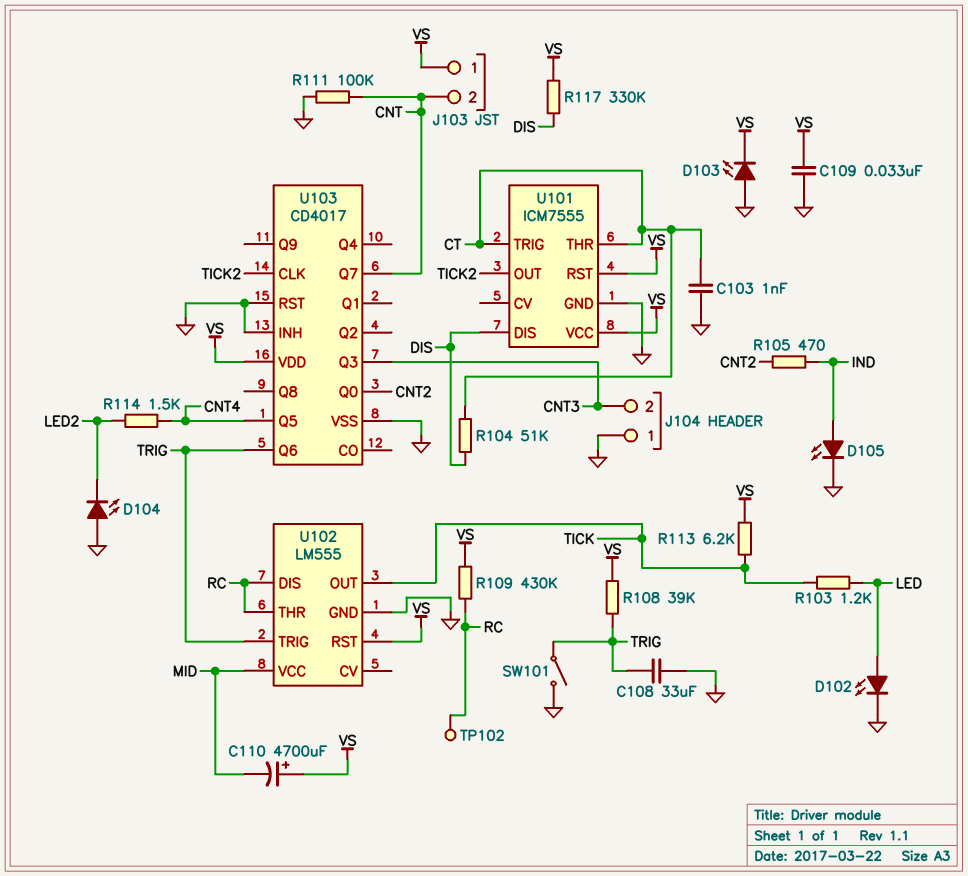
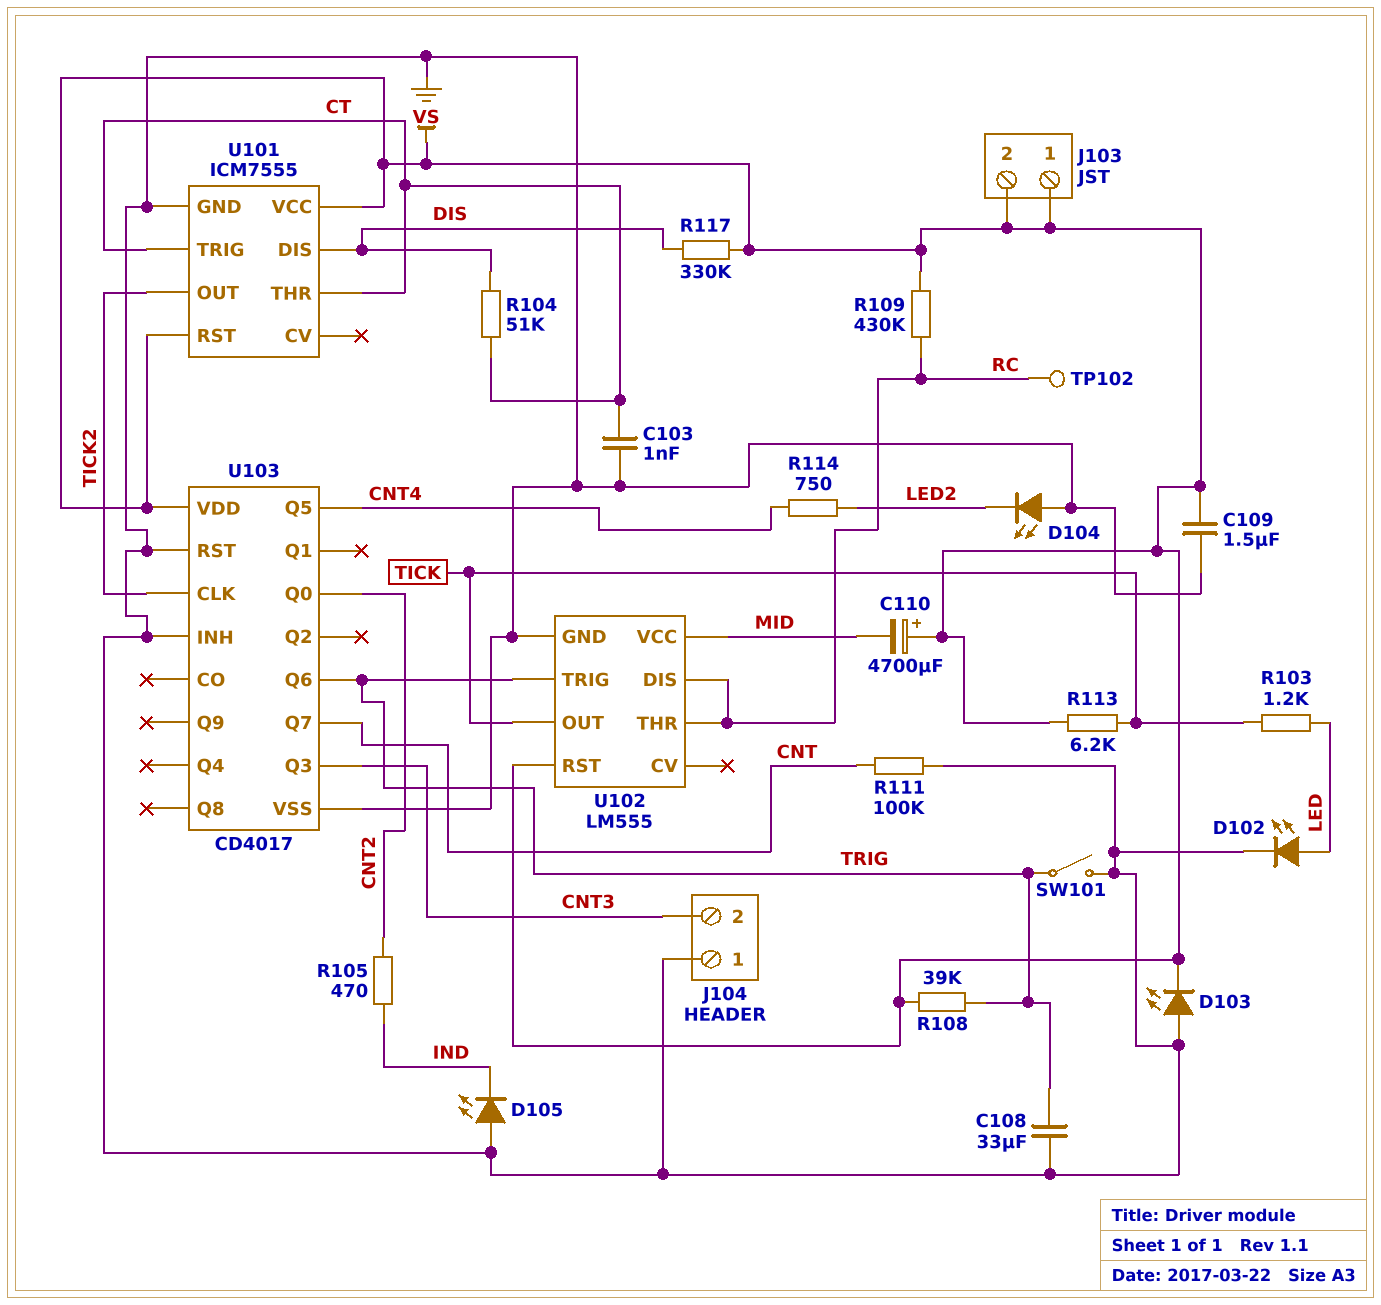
C109: 33nF (GND, VS) -> 1.5uF (GND, VS)
D105: LED (A IND, K GND) -> LED (A GND, K IND)
J103 pin 2: CNT -> VS
R114: 1.5k (CNT4, LED2) -> 750 (CNT4, LED2)

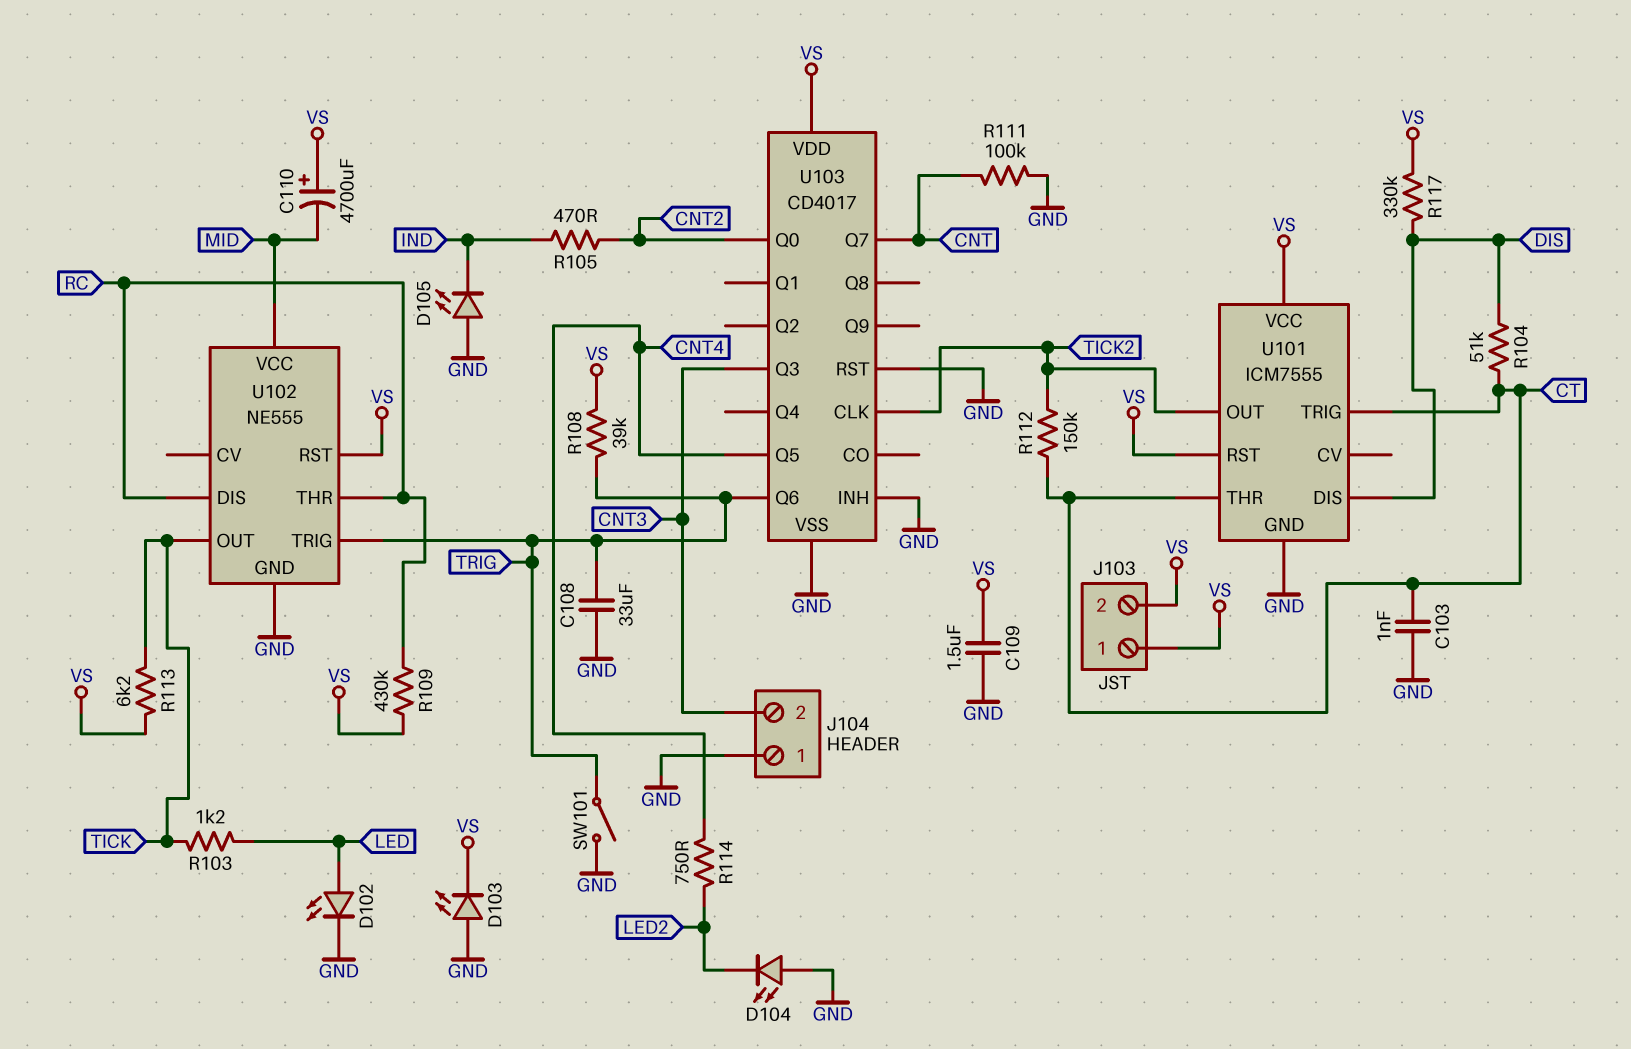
R112: none -> 150k (CT, TICK2)
TP102: test point (RC) -> none
U102: LM555 -> NE555

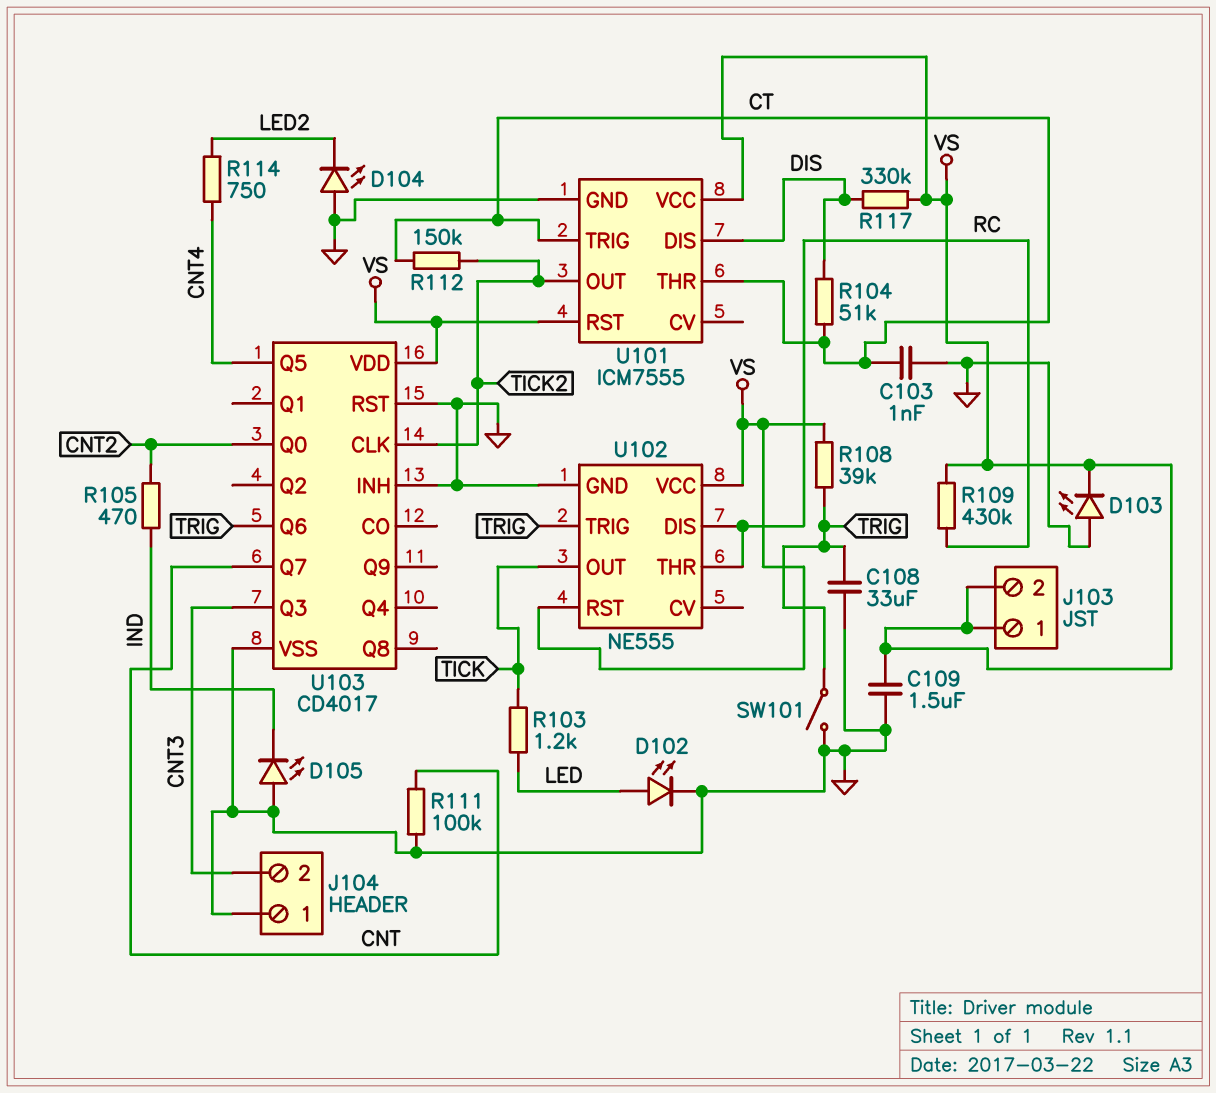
C110: 4700uF (plus VS, minus MID) -> none
R113: 6.2k (TICK, VS) -> none
U102 pin VCC: MID -> VS

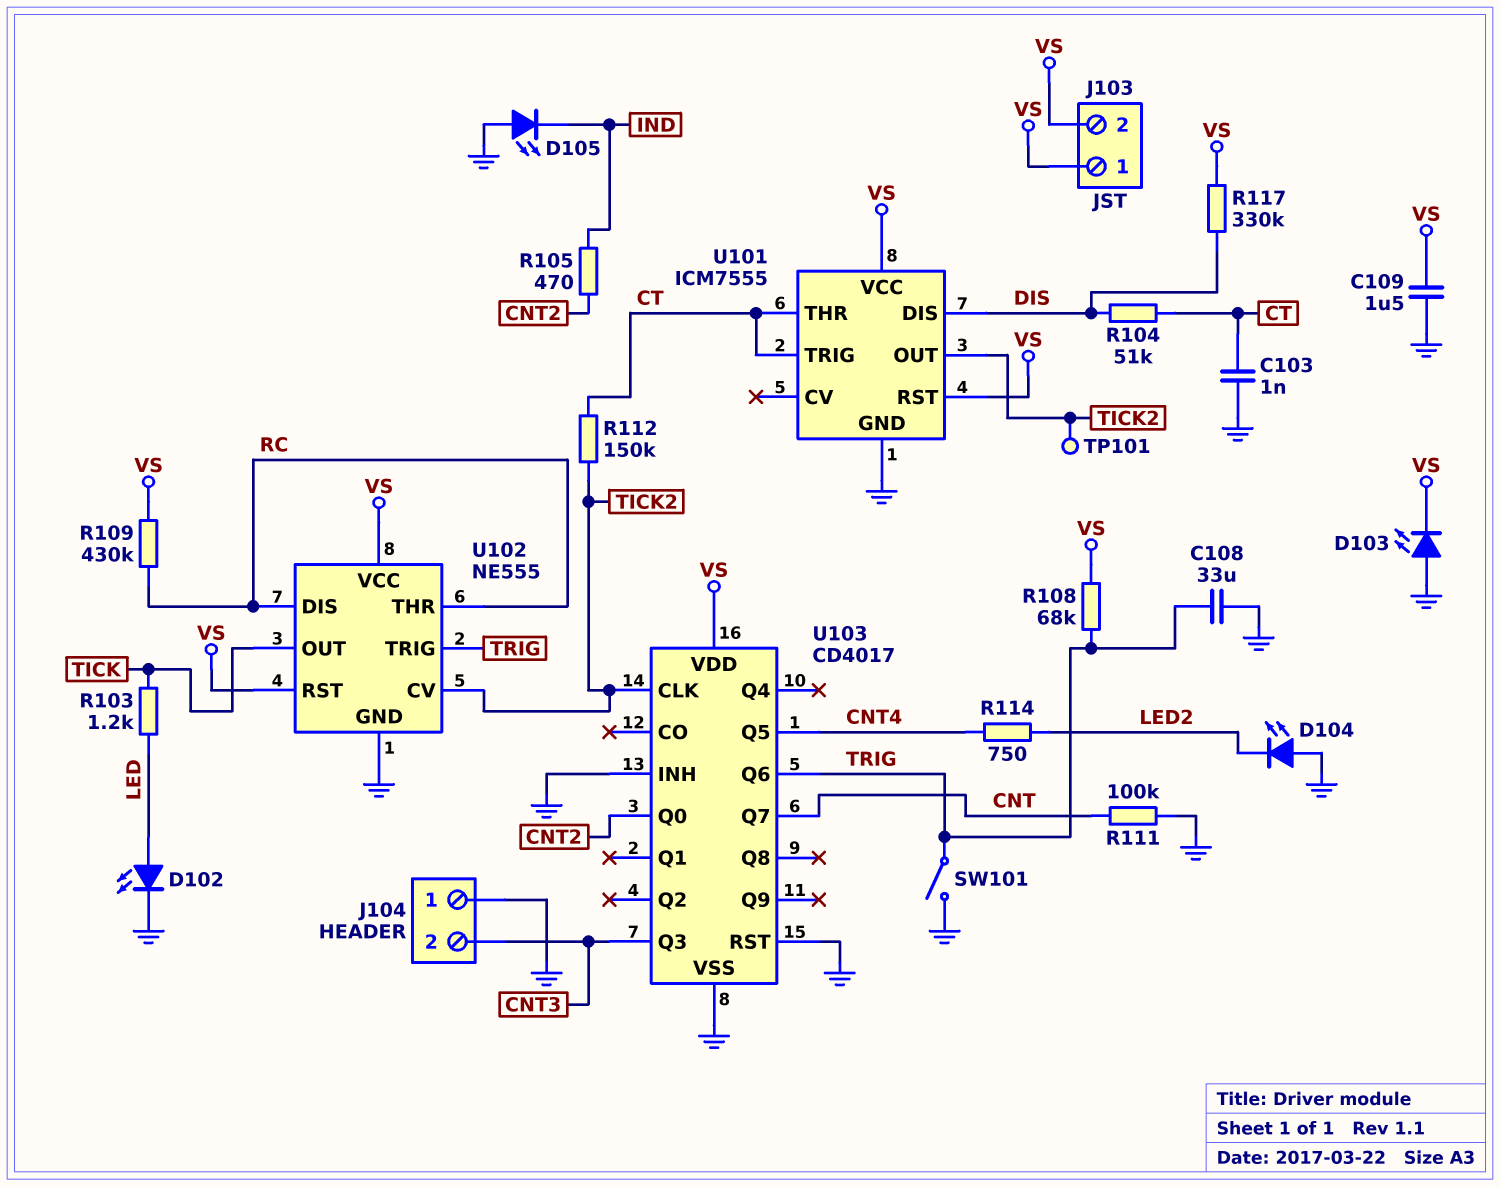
R108: 39k (TRIG, VS) -> 68k (TRIG, VS)
TP101: none -> test point (TICK2)
U102 pin CV: none -> TICK2

